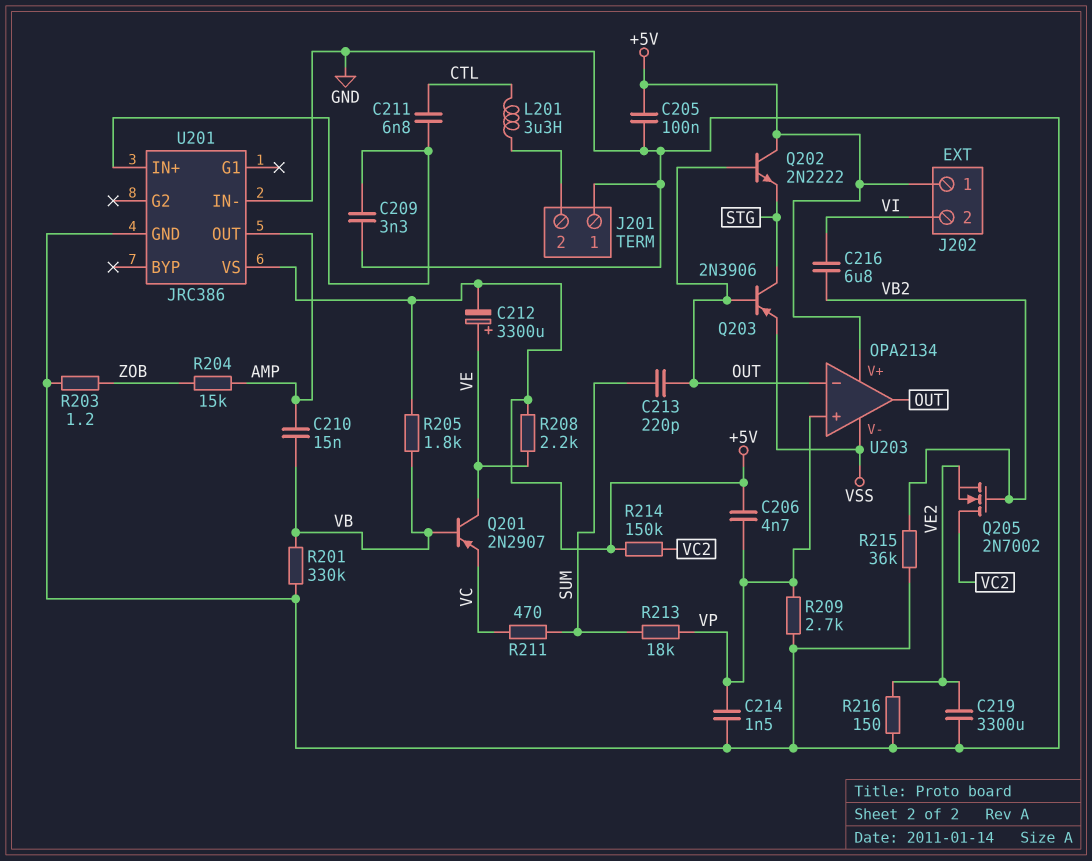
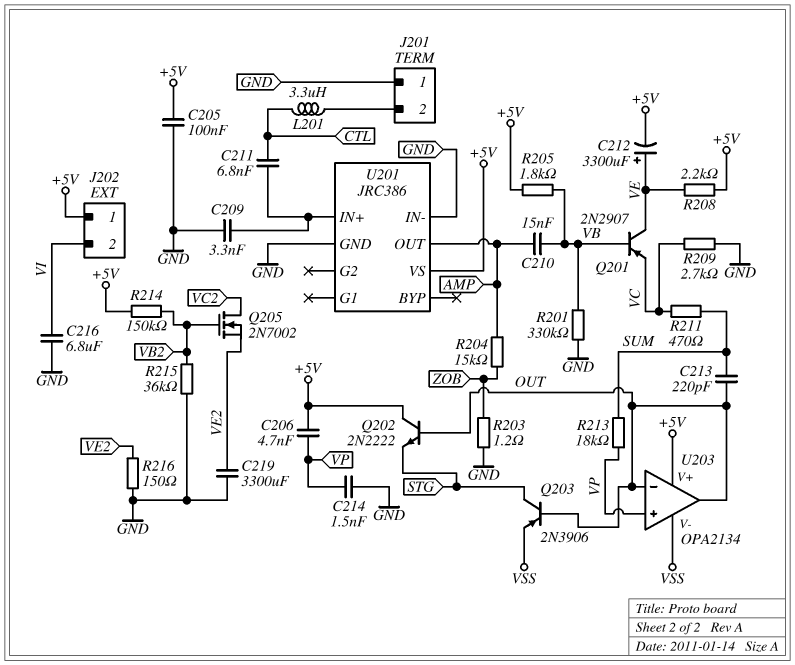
C216: 6.8uF (VB2, VI) -> 6.8uF (GND, VI)
R209: 2.7k (GND, VP) -> 2.7k (GND, VC)
R214: 150k (+5V, VC2) -> 150k (+5V, VB2)

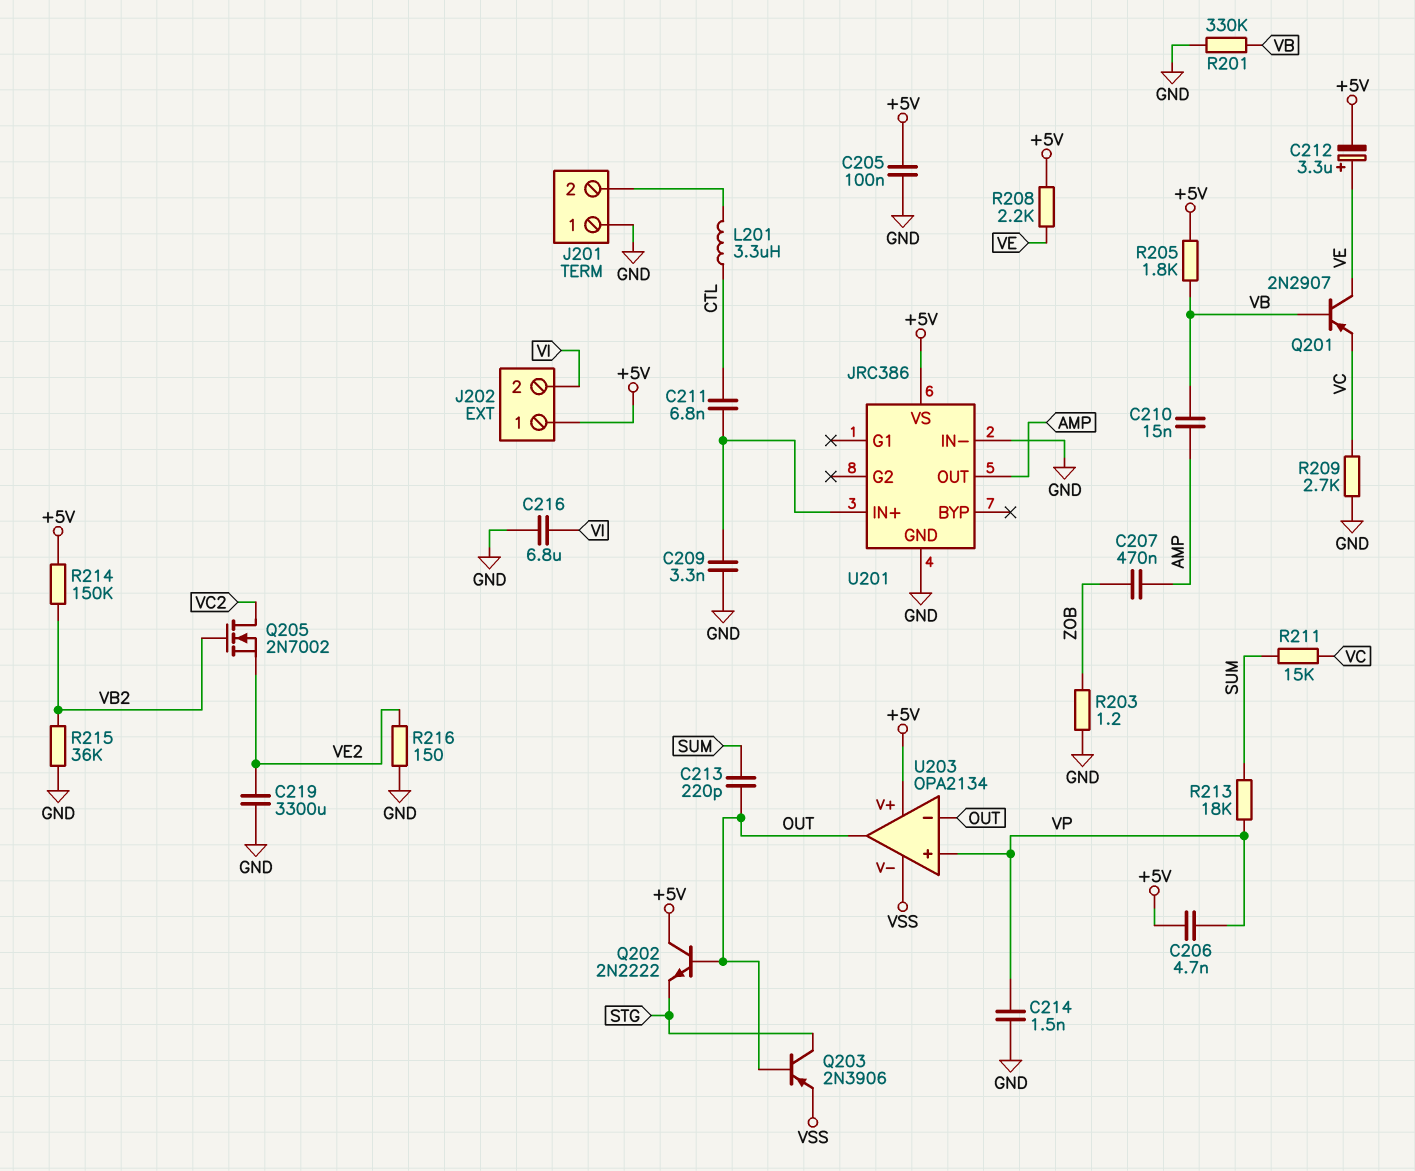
C207: none -> 470nF (AMP, ZOB)
C212: 3300uF (plus VE, minus +5V) -> 3.3uF (plus VE, minus +5V)
R204: 15k (AMP, ZOB) -> none
R211: 470 (SUM, VC) -> 15k (SUM, VC)

